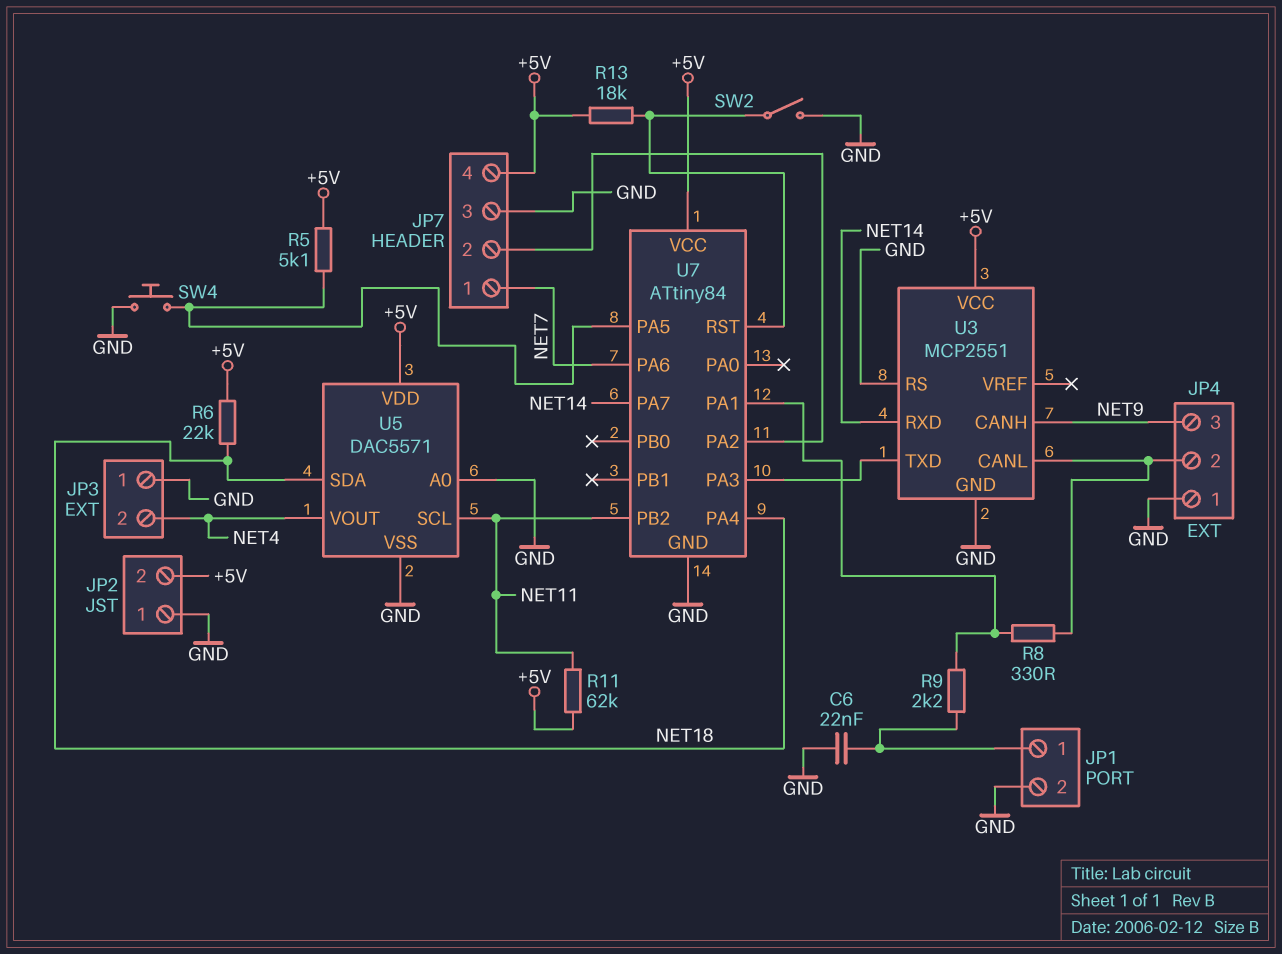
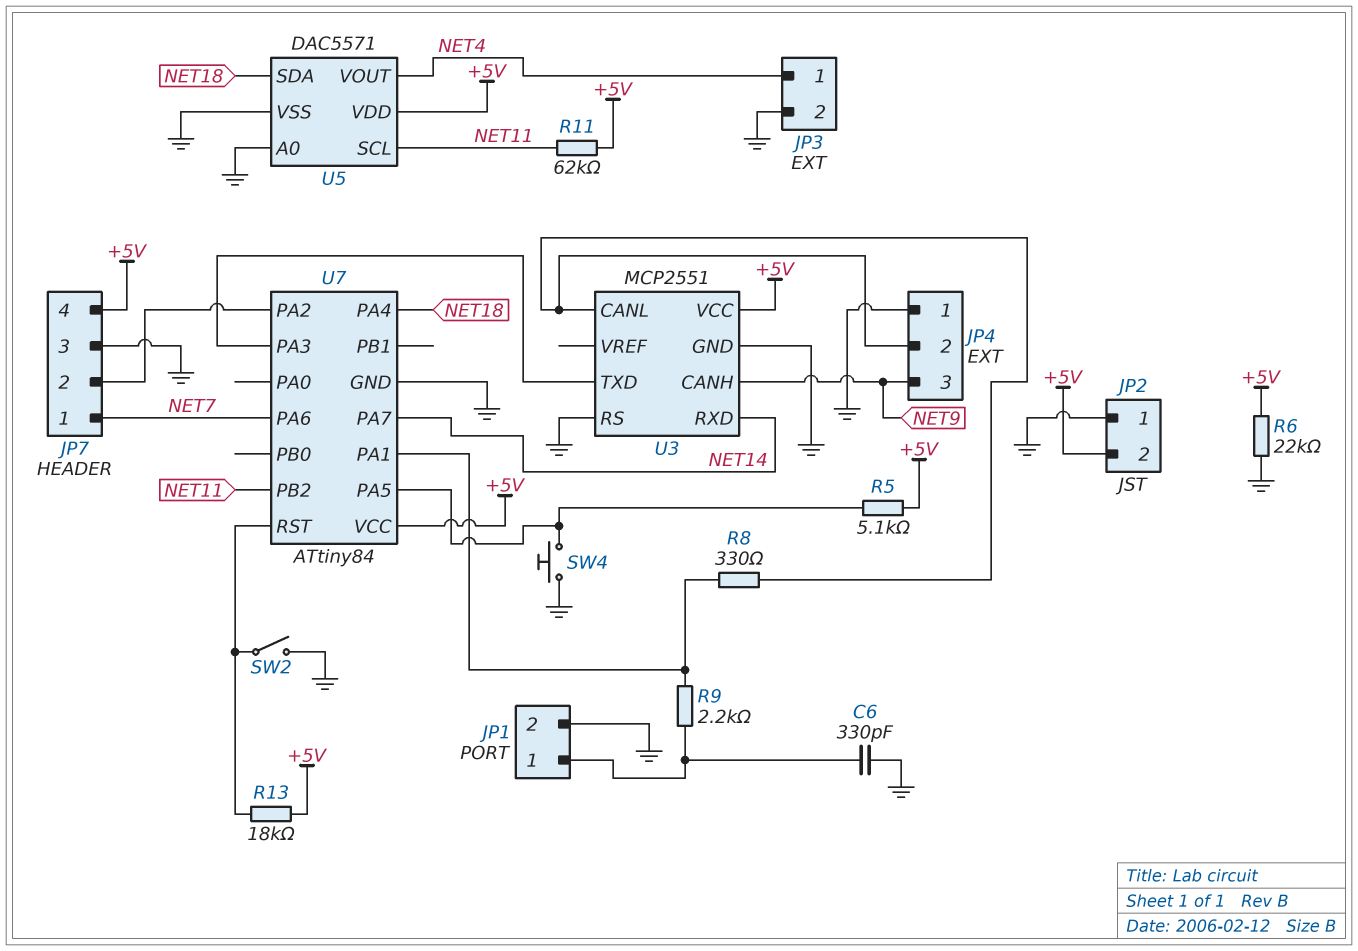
C6: 22nF (GND, JP1/1) -> 330pF (GND, JP1/1)
JP3 pin 1: GND -> NET4
JP3 pin 2: NET4 -> GND
R6: 22k (+5V, NET18) -> 22k (+5V, GND)

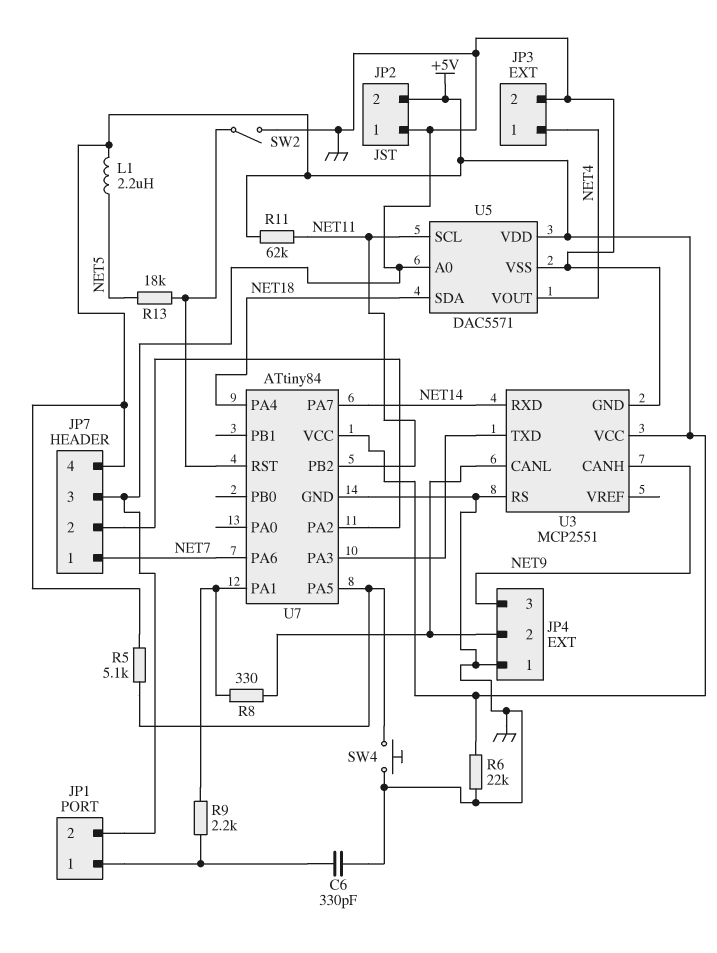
L1: none -> 2.2uH (+5V, NET5)
R13: 18k (+5V, U7/RST) -> 18k (NET5, U7/RST)

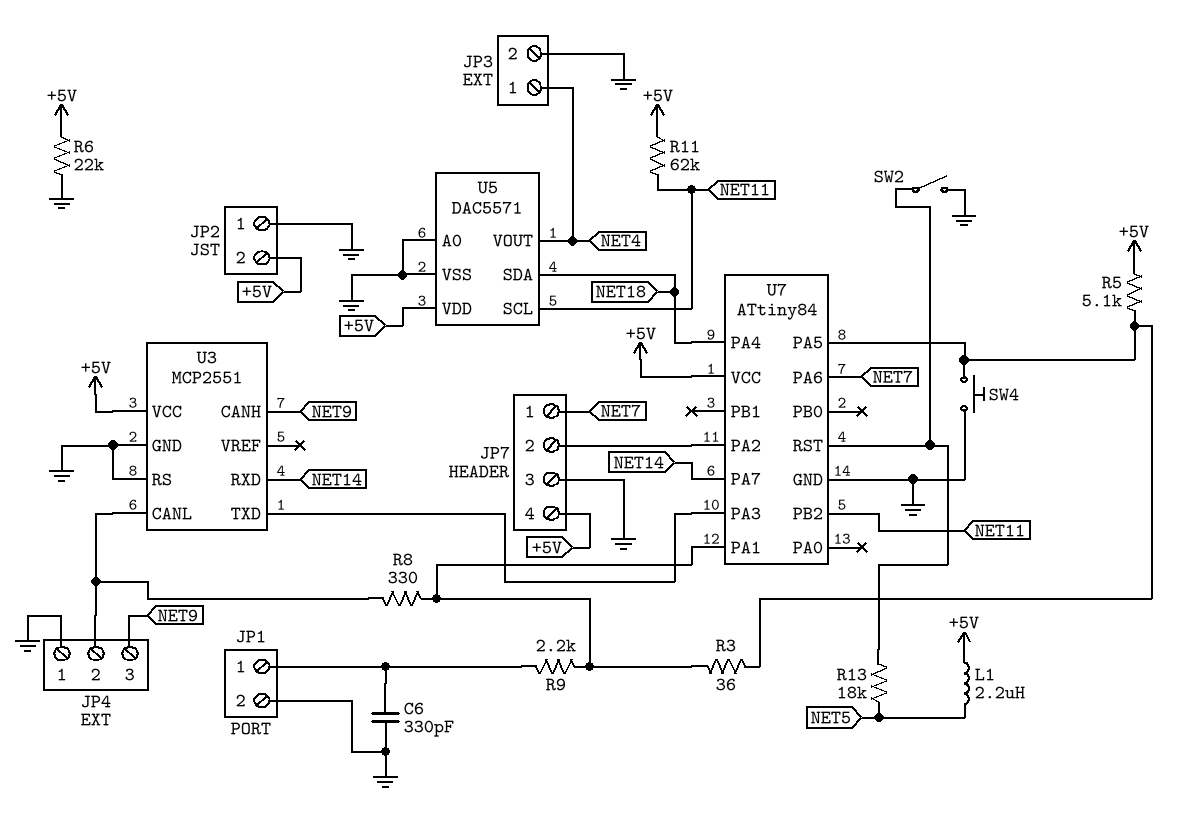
R3: none -> 36 (U7/PA1, U7/PA5)

